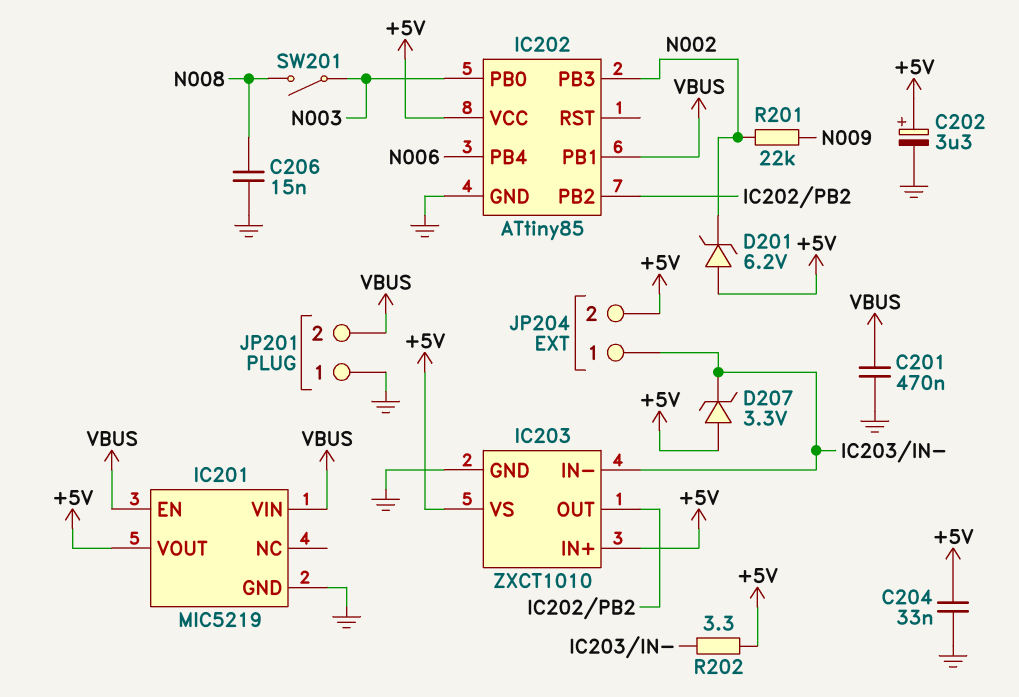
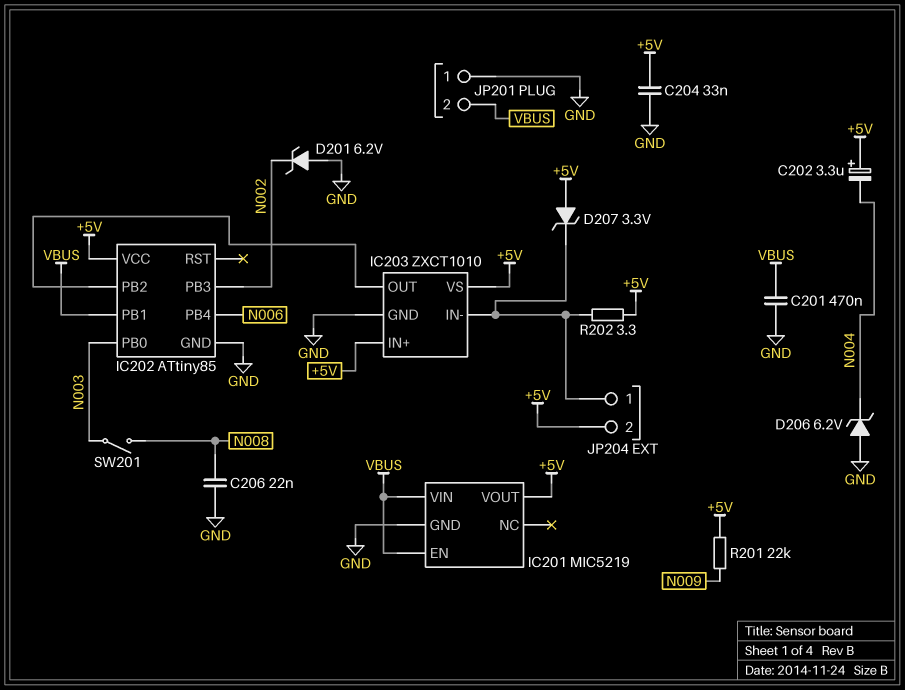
C202: 3.3uF (plus +5V, minus GND) -> 3.3uF (plus +5V, minus N004)
C206: 15nF (GND, N008) -> 22nF (GND, N008)
D201: zener 6.2V (A +5V, K N002) -> zener 6.2V (A GND, K N002)
D206: none -> zener 6.2V (A GND, K N004)
R201: 22k (N002, N009) -> 22k (+5V, N009)

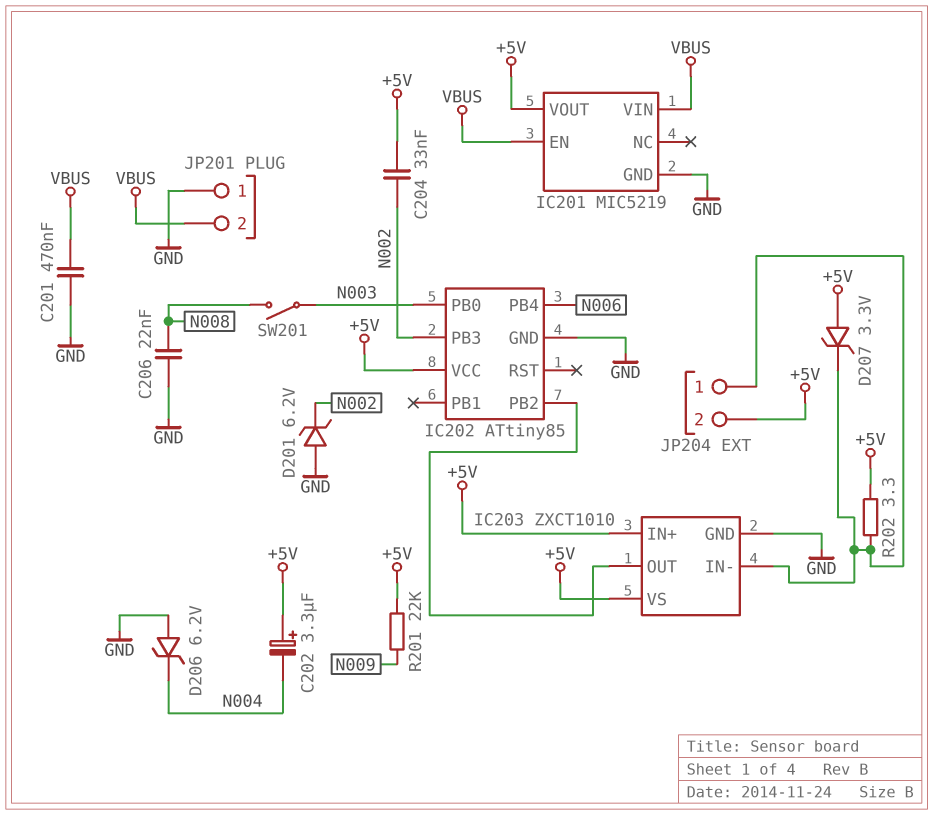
C204: 33nF (+5V, GND) -> 33nF (+5V, N002)
IC202 pin PB1: VBUS -> none

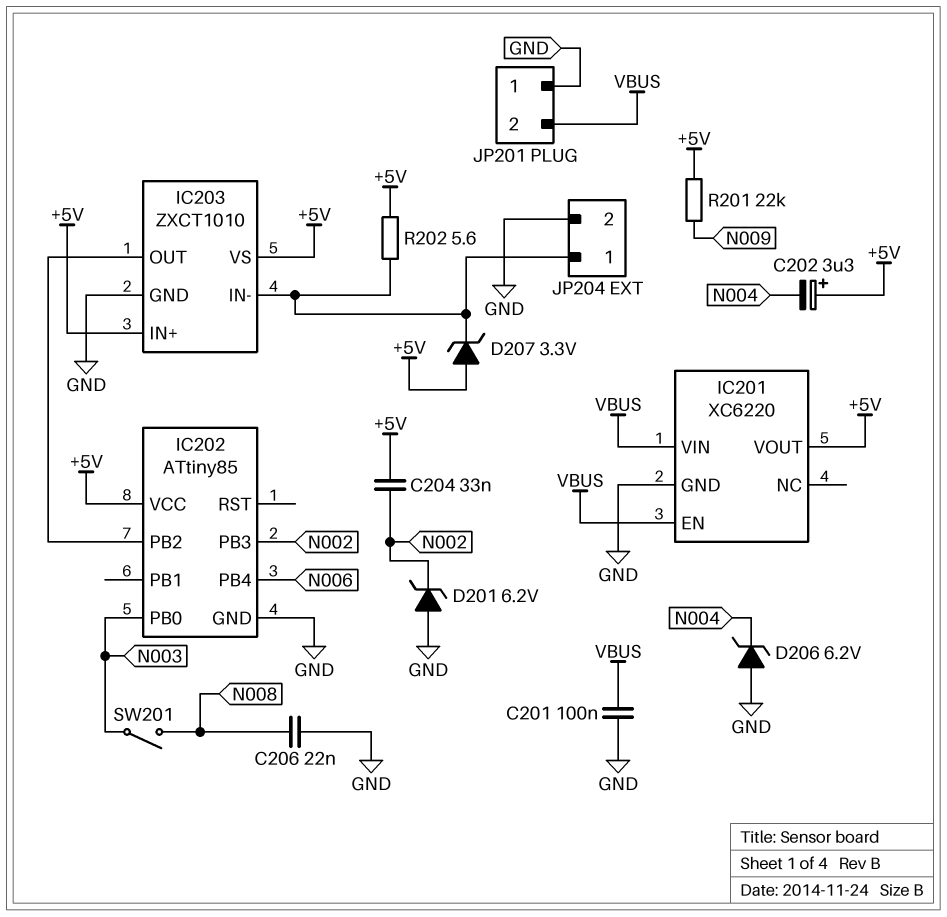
C201: 470nF (GND, VBUS) -> 100nF (GND, VBUS)
IC201: MIC5219 -> XC6220
JP204 pin 2: +5V -> GND
R202: 3.3 (+5V, IC203/IN-) -> 5.6 (+5V, IC203/IN-)

